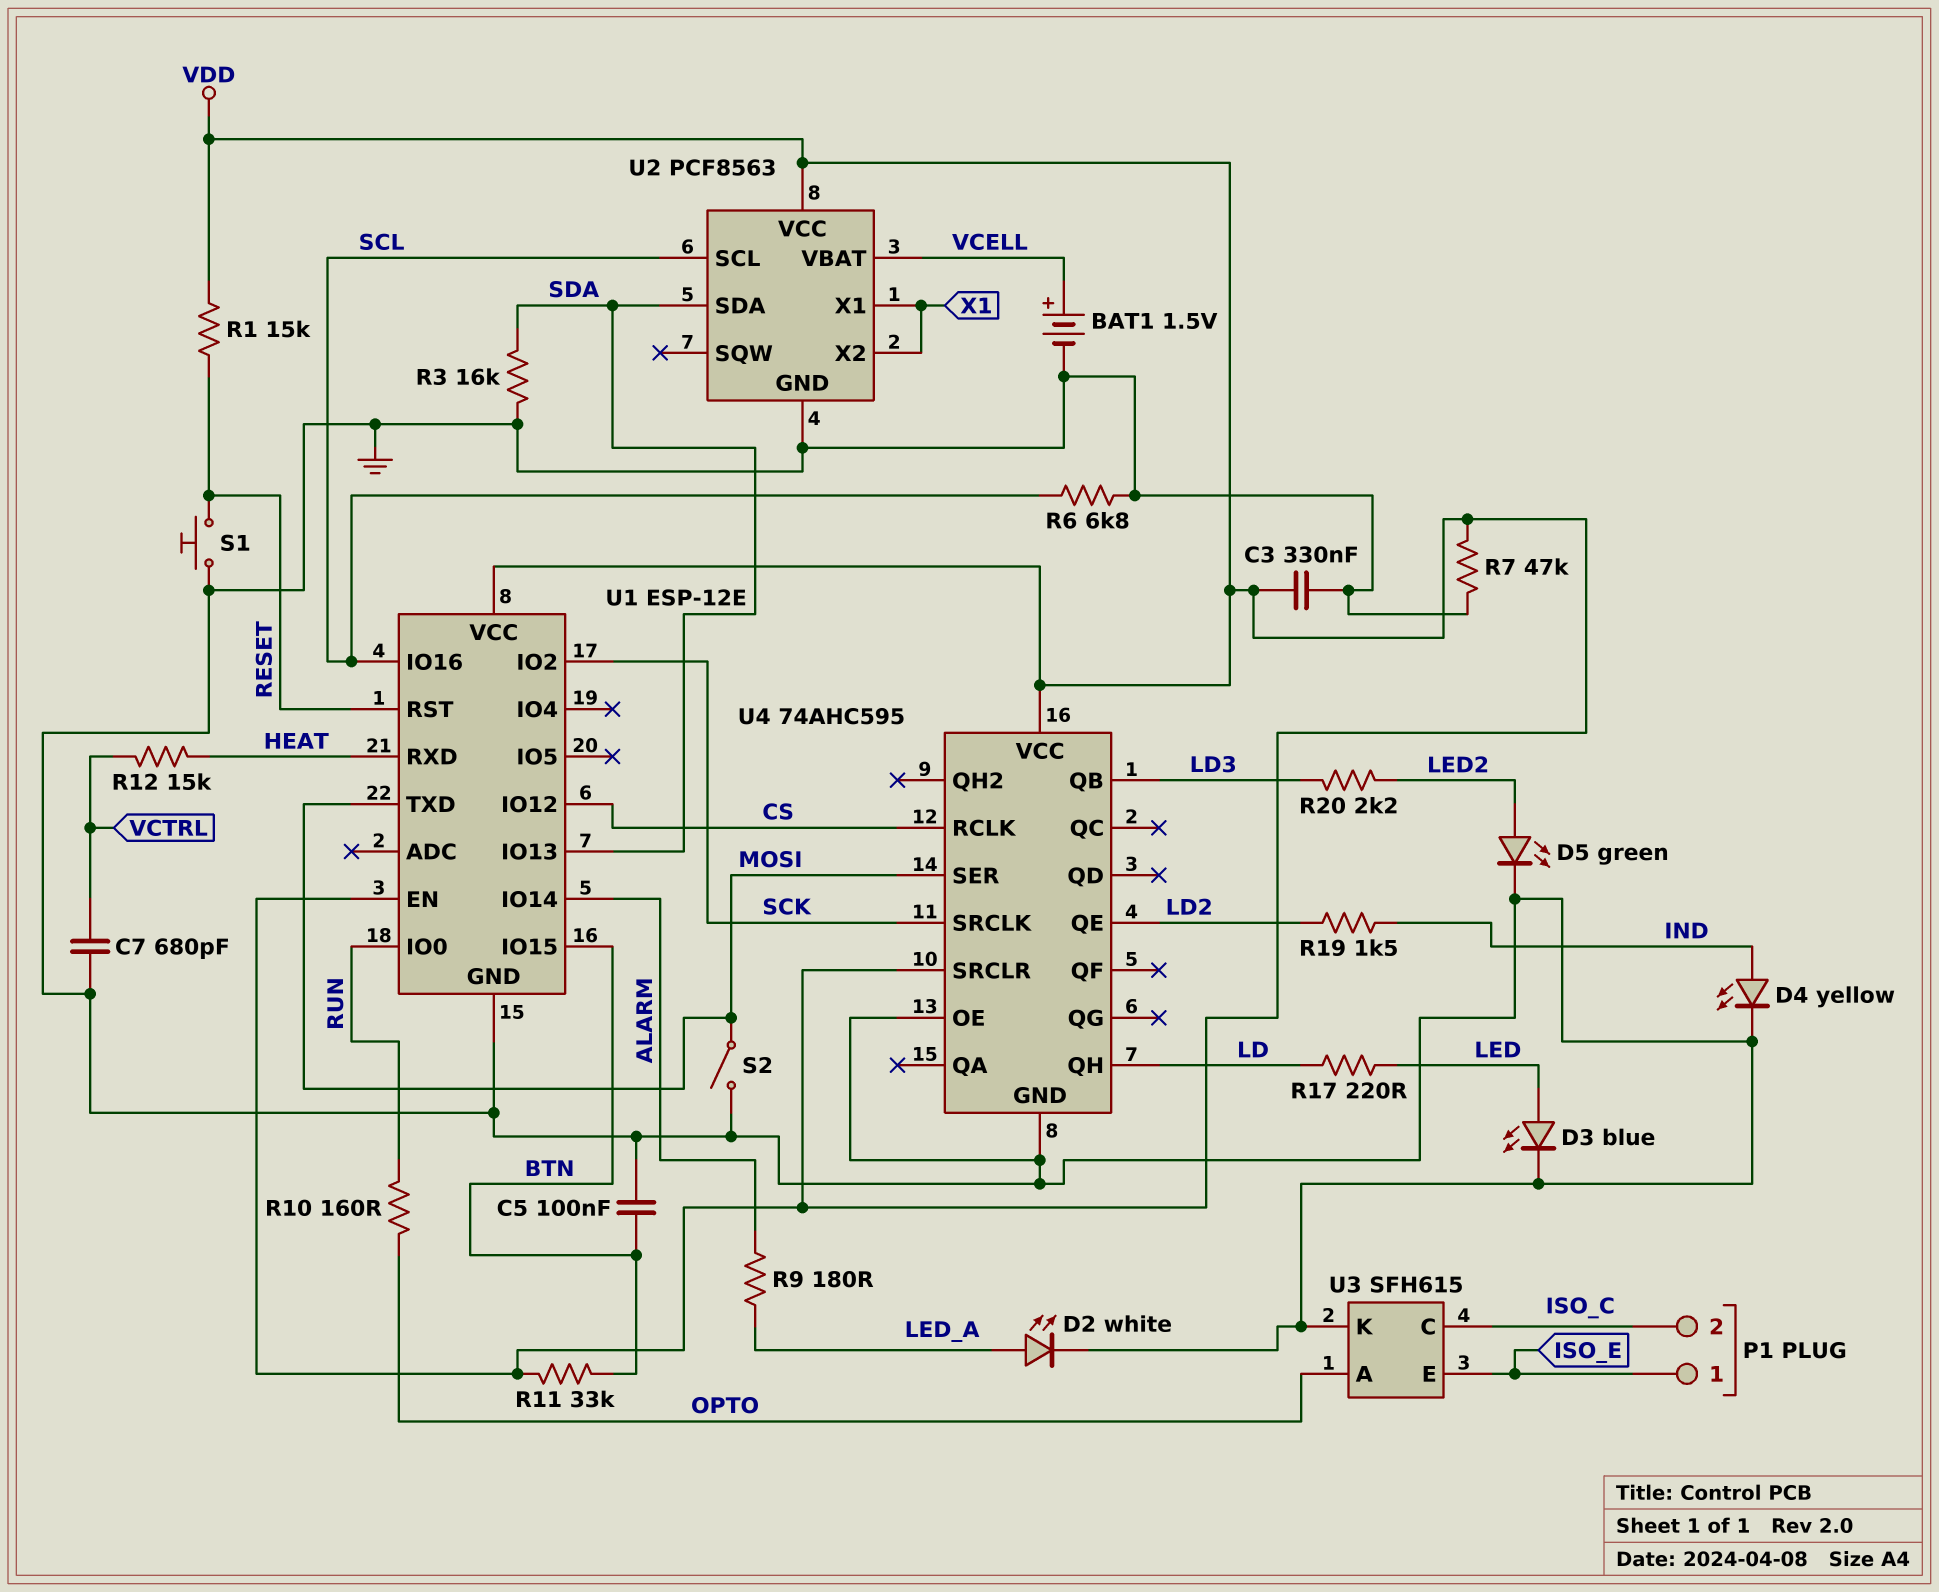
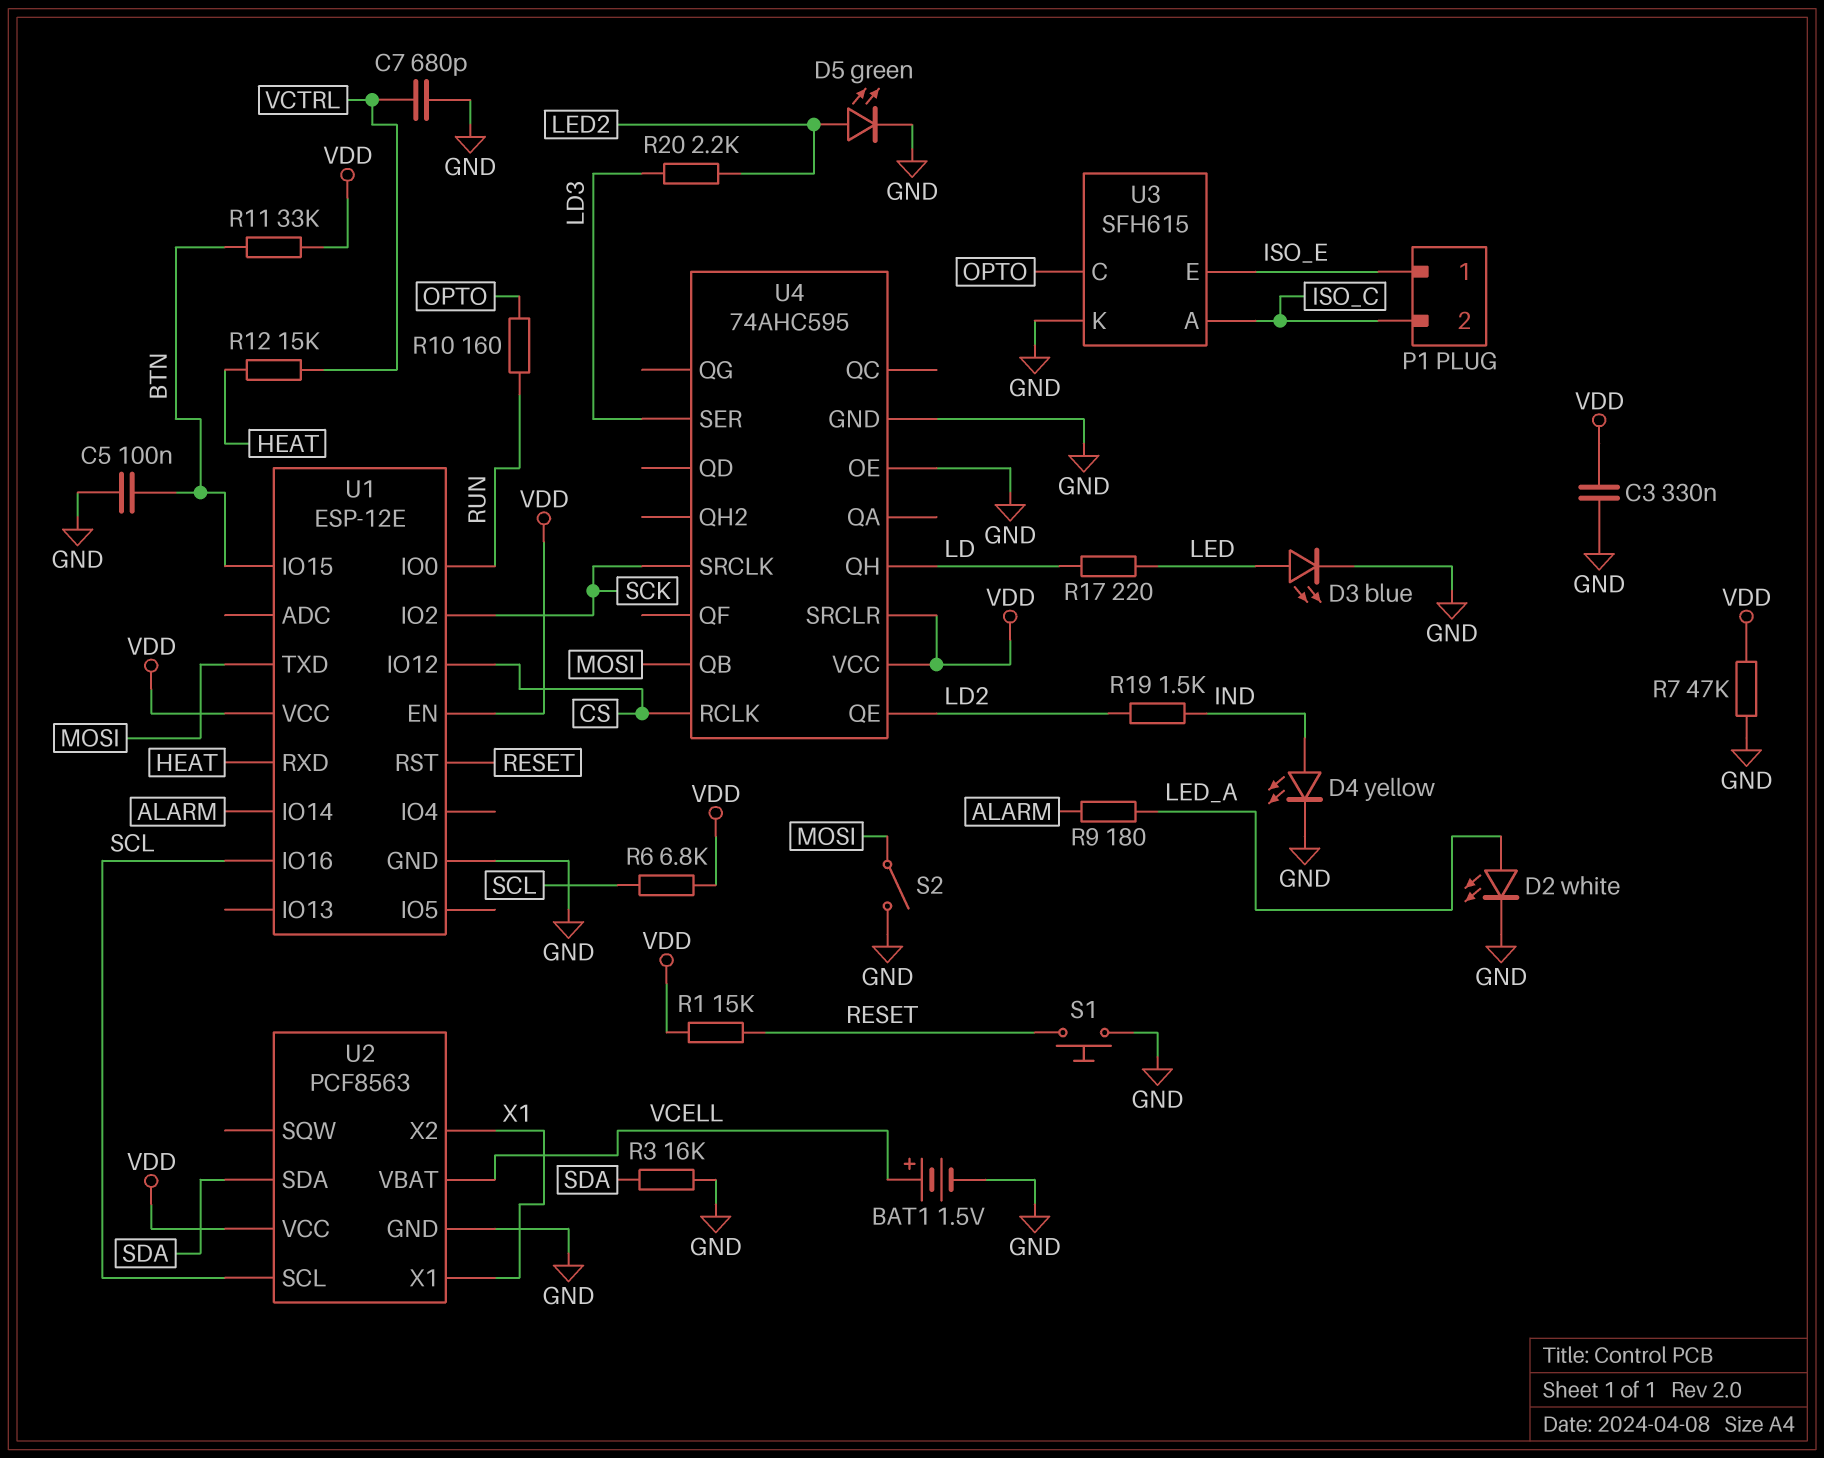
R6: 6.8k (GND, SCL) -> 6.8k (SCL, VDD)
U1 pin IO13: SDA -> none
U3 pin A: OPTO -> ISO_C
U3 pin C: ISO_C -> OPTO
U4 pin QB: LD3 -> MOSI
U4 pin SER: MOSI -> LD3

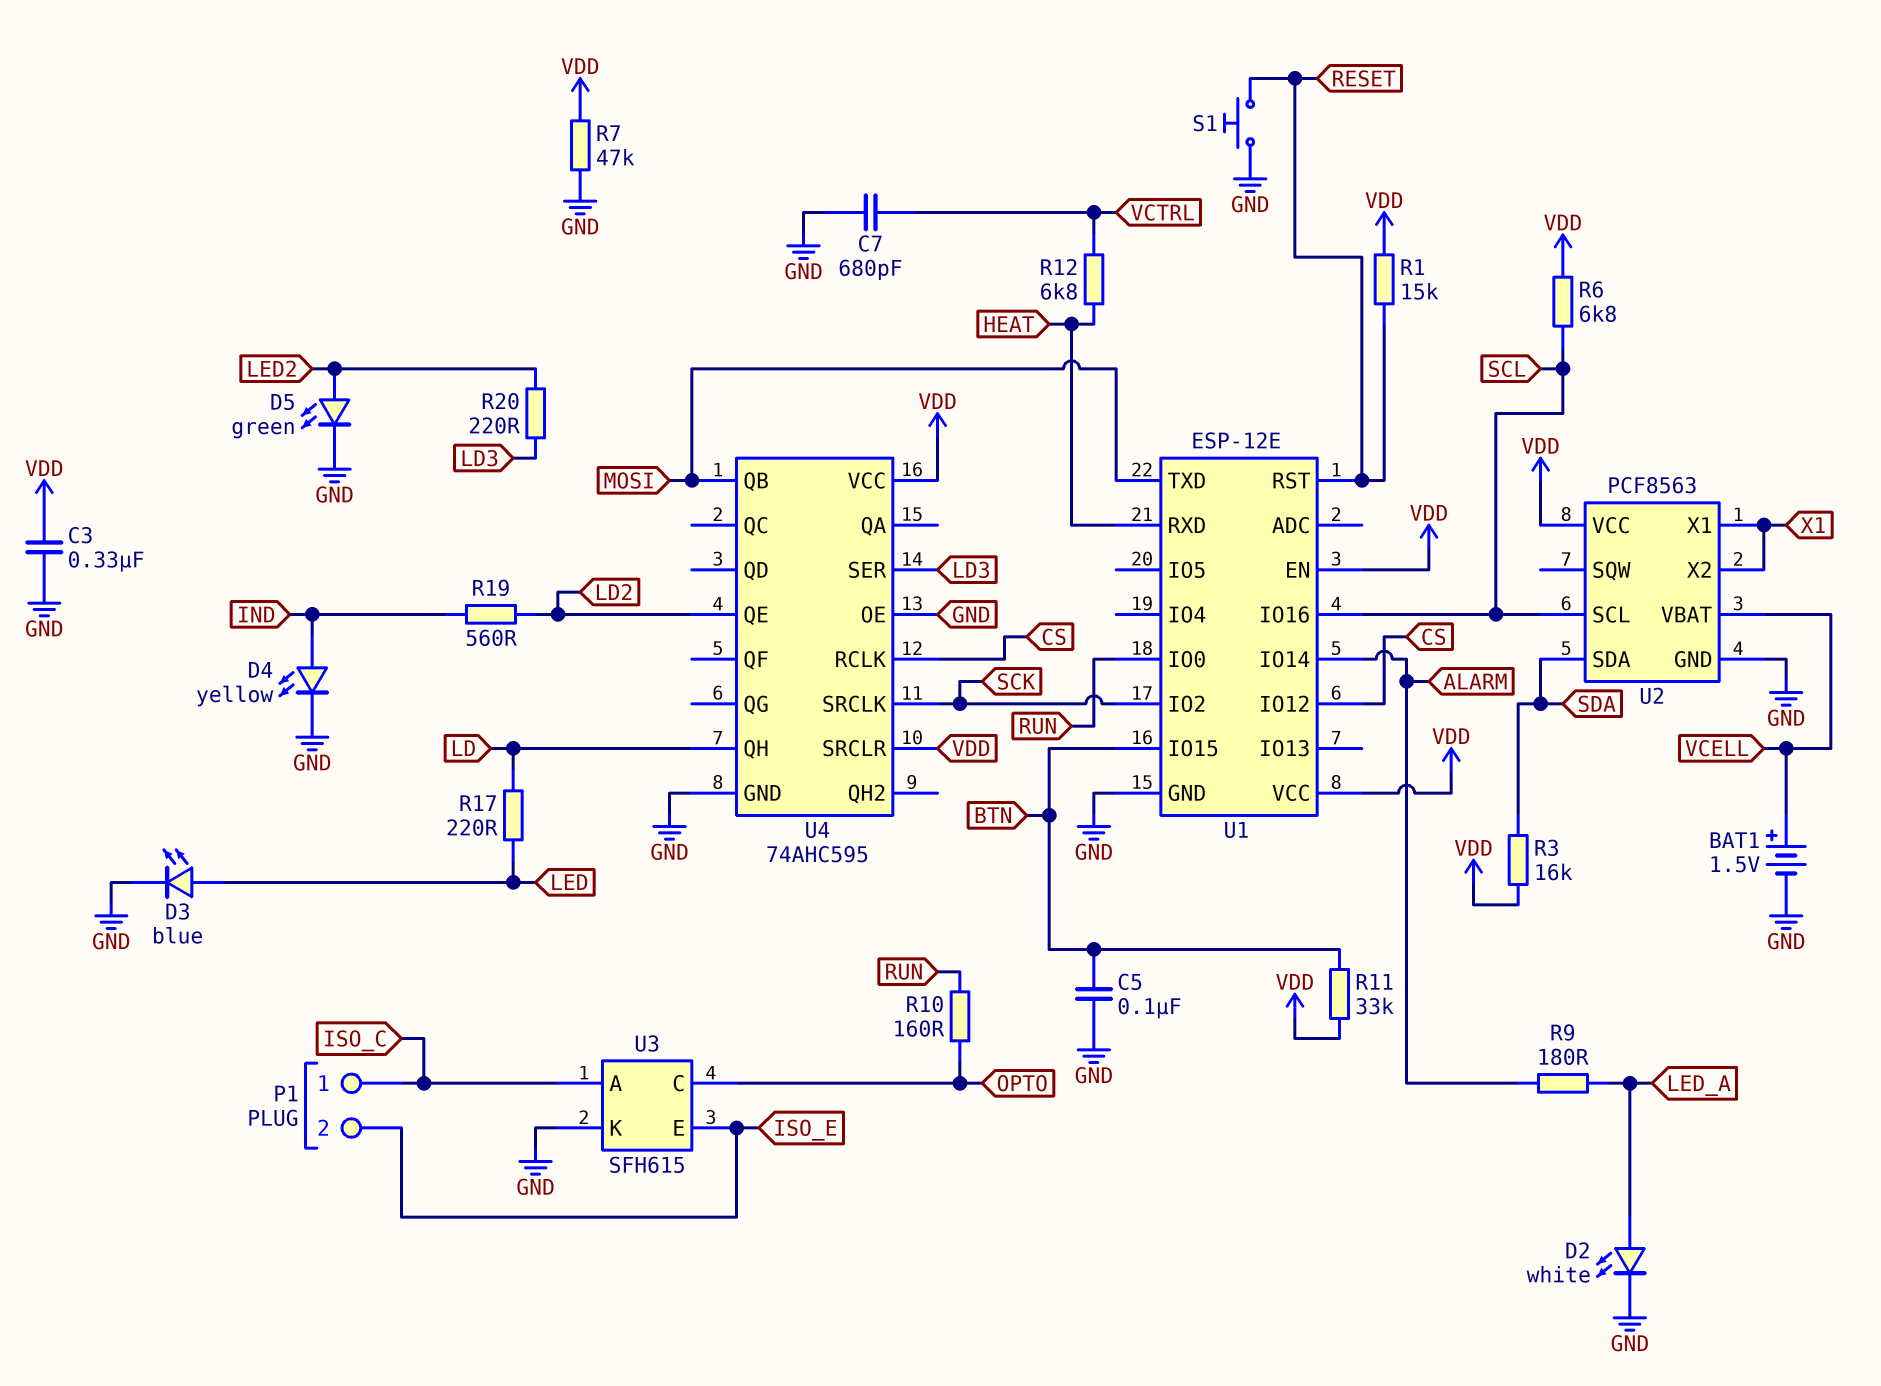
P1 pin 1: ISO_E -> ISO_C
P1 pin 2: ISO_C -> ISO_E
R3: 16k (GND, SDA) -> 16k (SDA, VDD)
R12: 15k (HEAT, VCTRL) -> 6.8k (HEAT, VCTRL)
R19: 1.5k (IND, LD2) -> 560 (IND, LD2)
R20: 2.2k (LD3, LED2) -> 220 (LD3, LED2)
S2: switch (GND, MOSI) -> none

